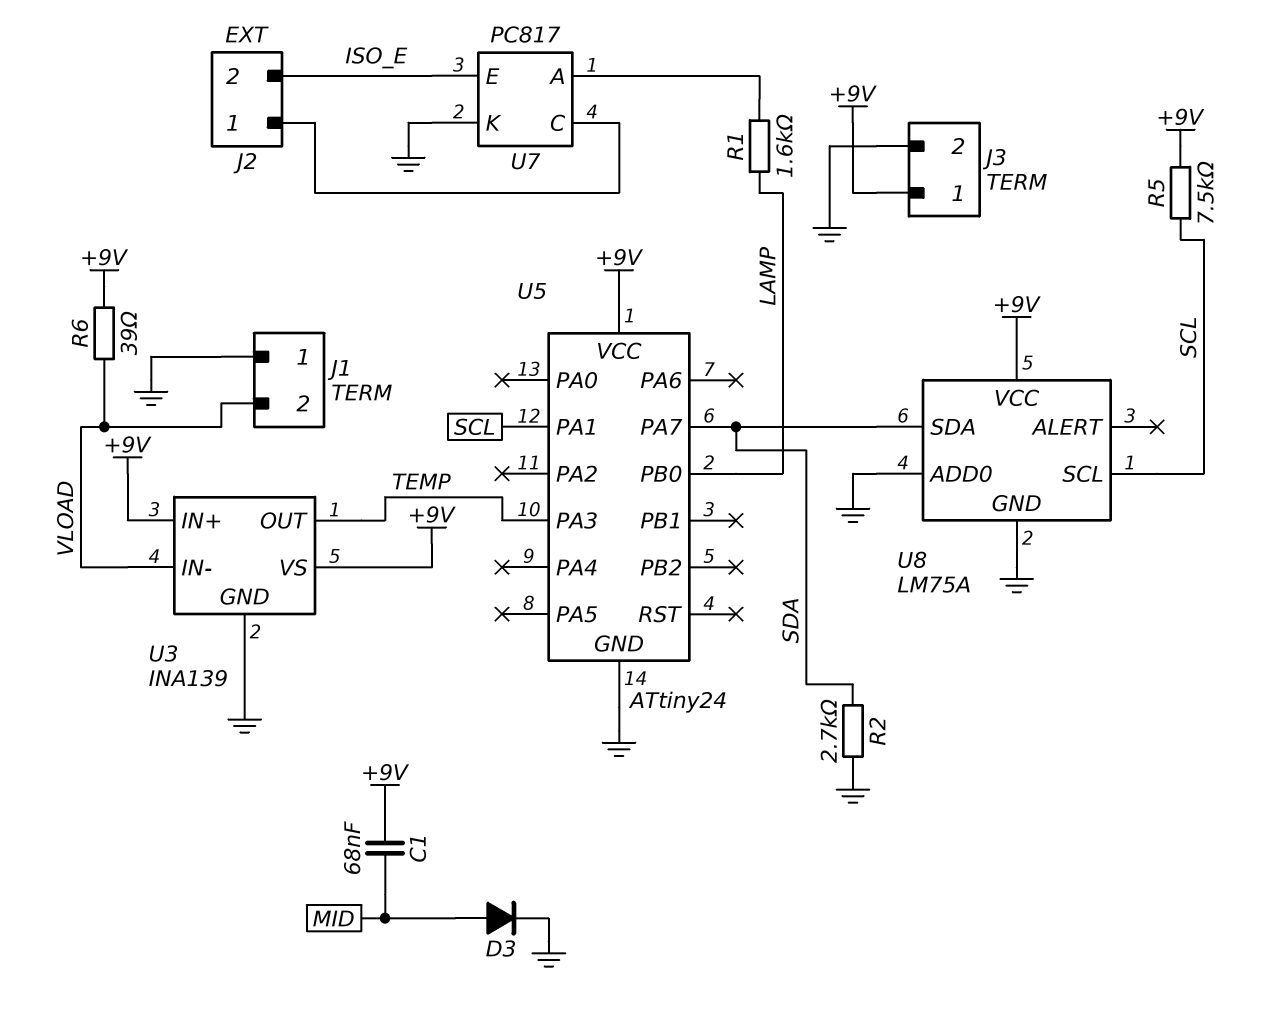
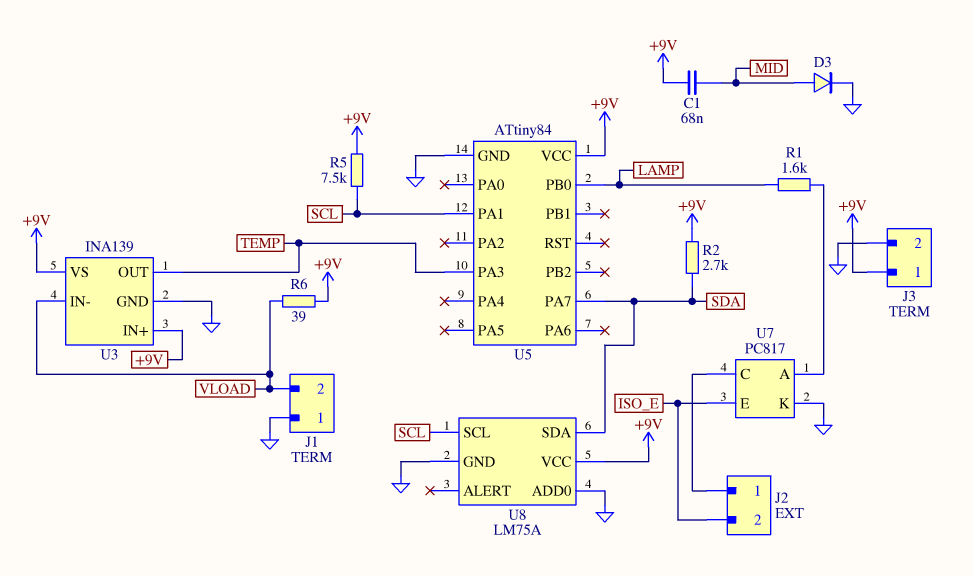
R2: 2.7k (GND, SDA) -> 2.7k (+9V, SDA)
U5: ATtiny24 -> ATtiny84

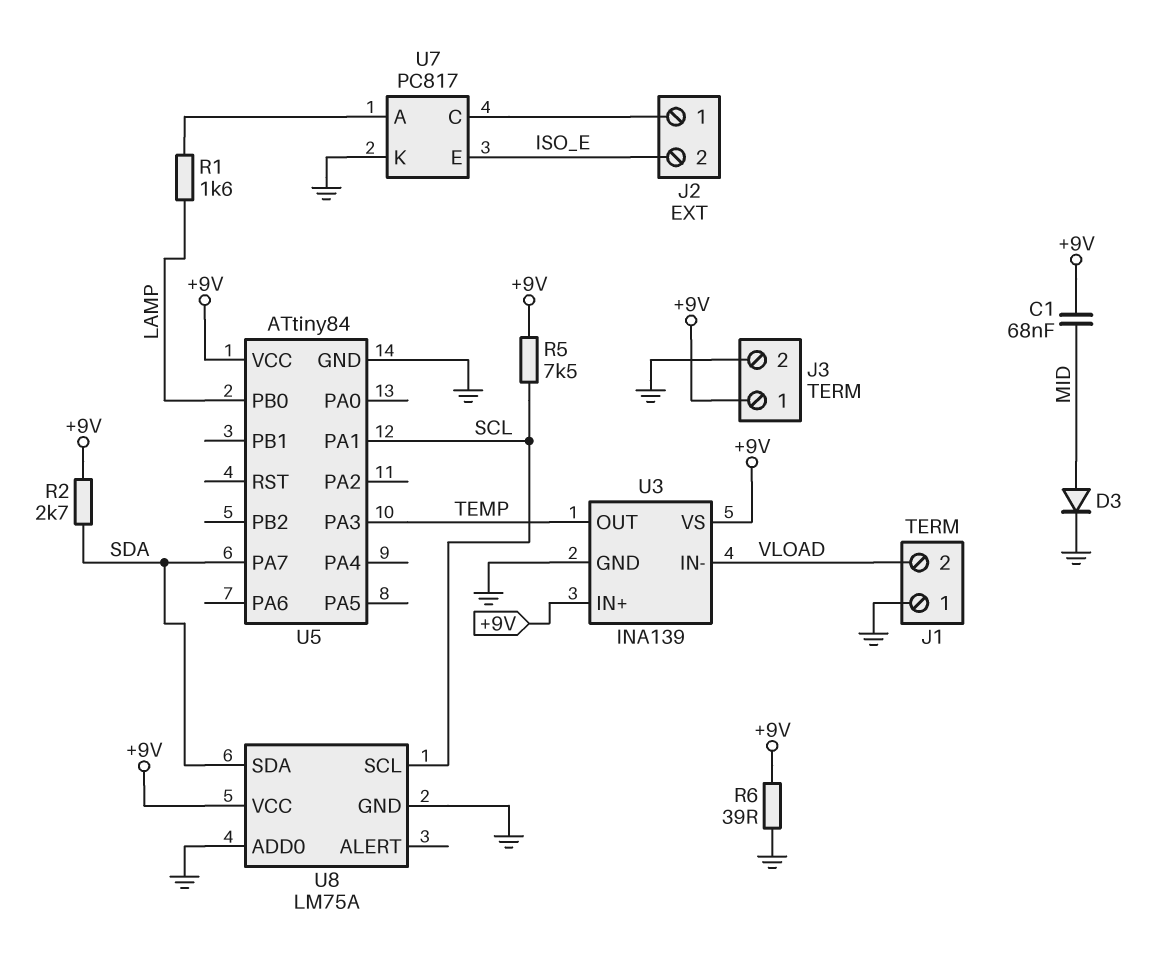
R6: 39 (+9V, VLOAD) -> 39 (+9V, GND)

